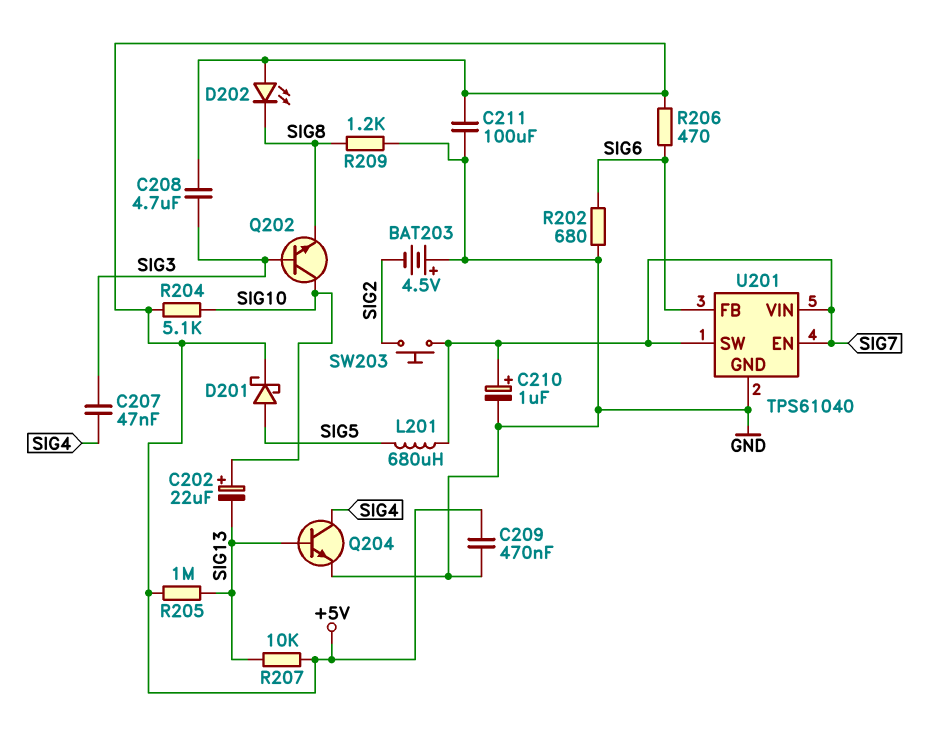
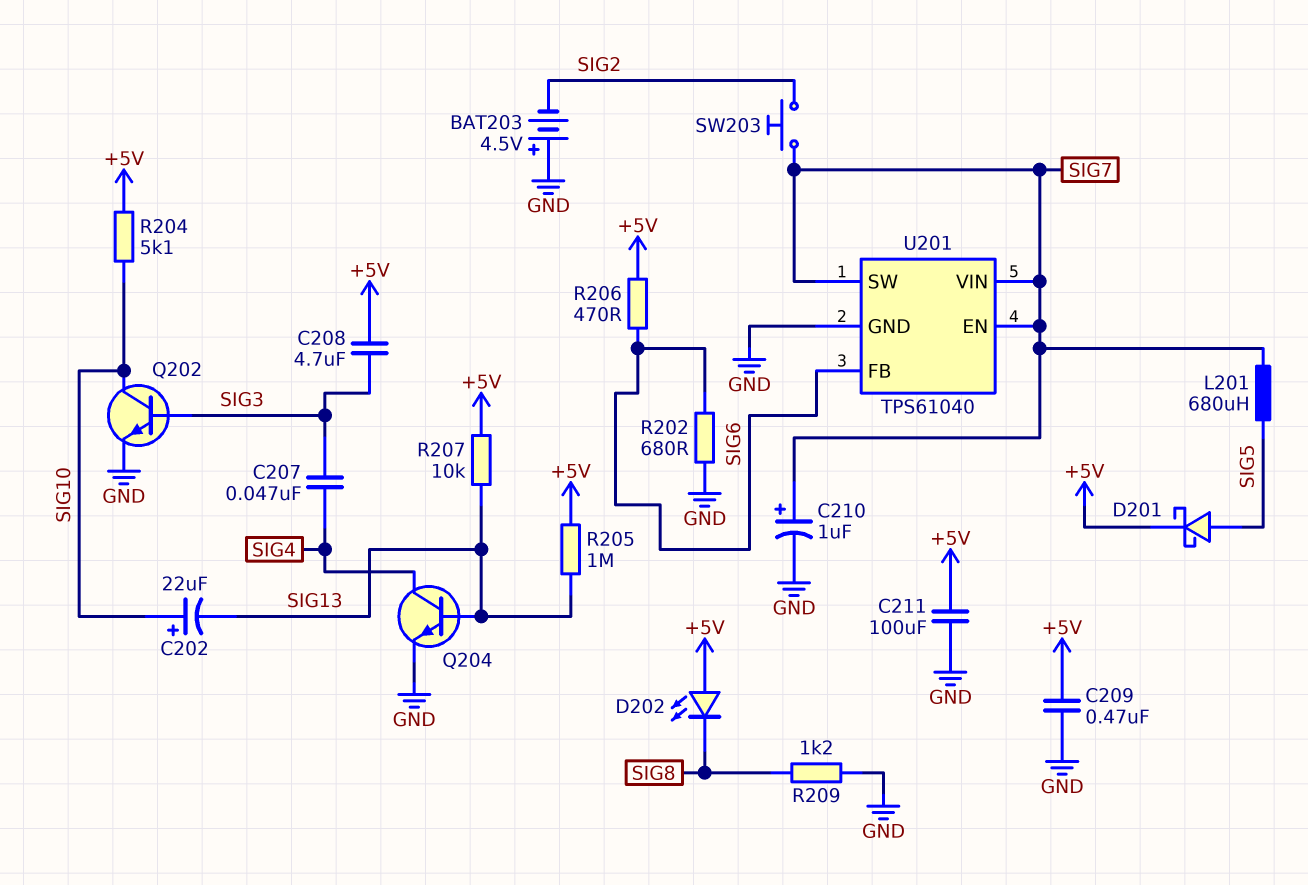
Q202: NPN (B SIG3, C SIG10, E SIG8) -> NPN (B SIG3, C SIG10, E GND)

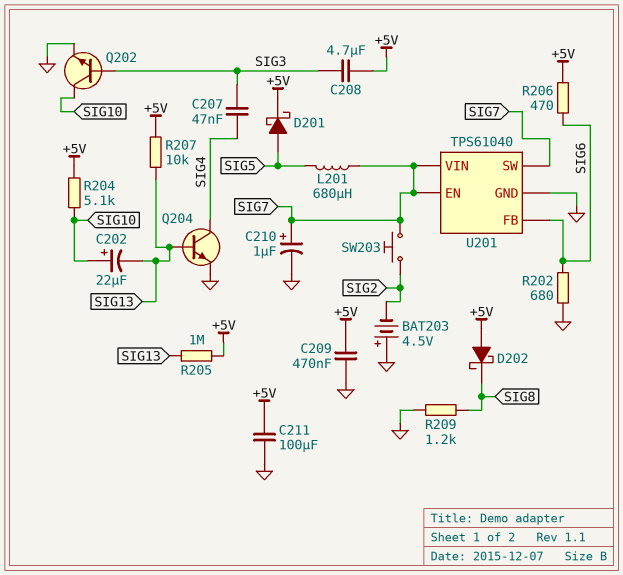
D202: LED (A +5V, K SIG8) -> schottky (A +5V, K SIG8)

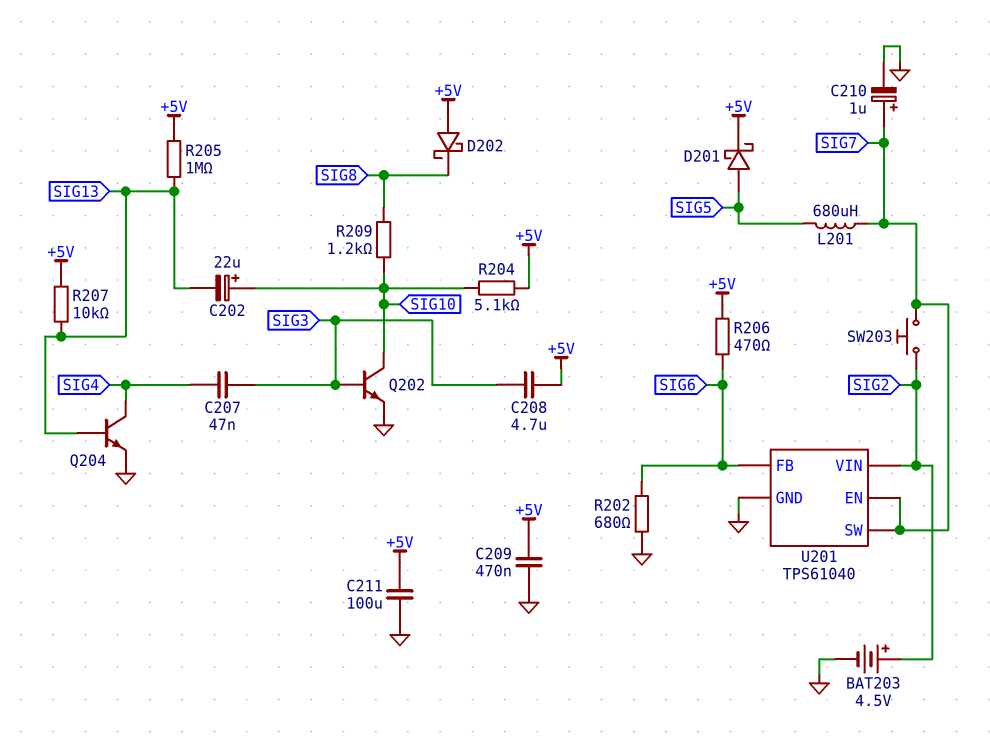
BAT203: 4.5V (plus GND, minus SIG2) -> 4.5V (plus SIG2, minus GND)
R209: 1.2k (GND, SIG8) -> 1.2k (SIG8, SIG10)
U201 pin VIN: SIG7 -> SIG2

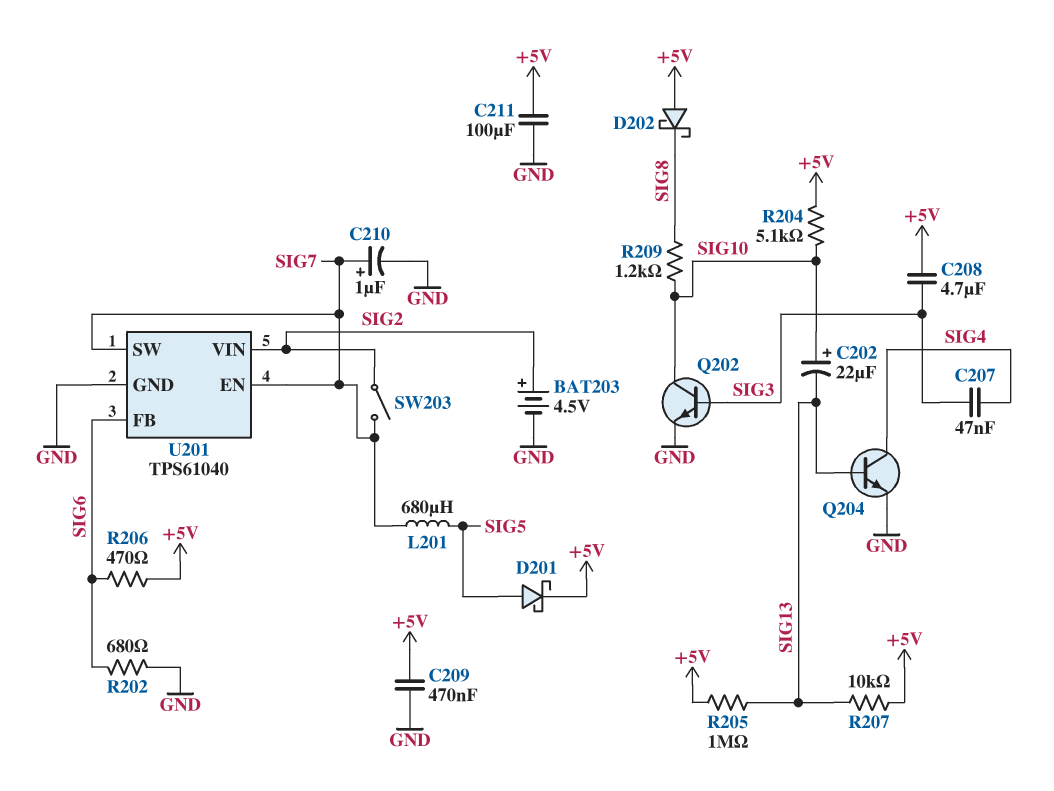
SW203: button (SIG2, SIG7) -> switch (SIG2, SIG7)

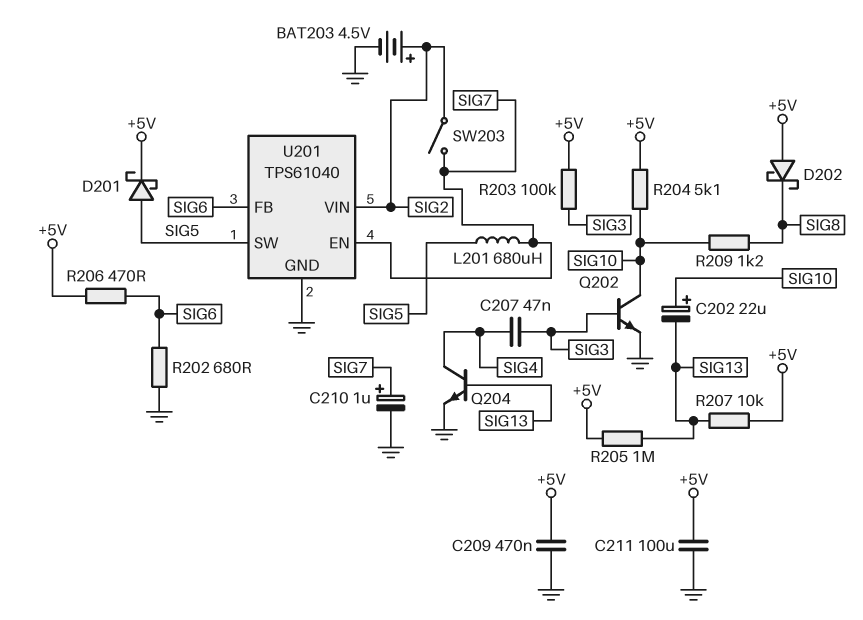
C208: 4.7uF (+5V, SIG3) -> none
R203: none -> 100k (+5V, SIG3)
U201 pin SW: SIG7 -> SIG5

